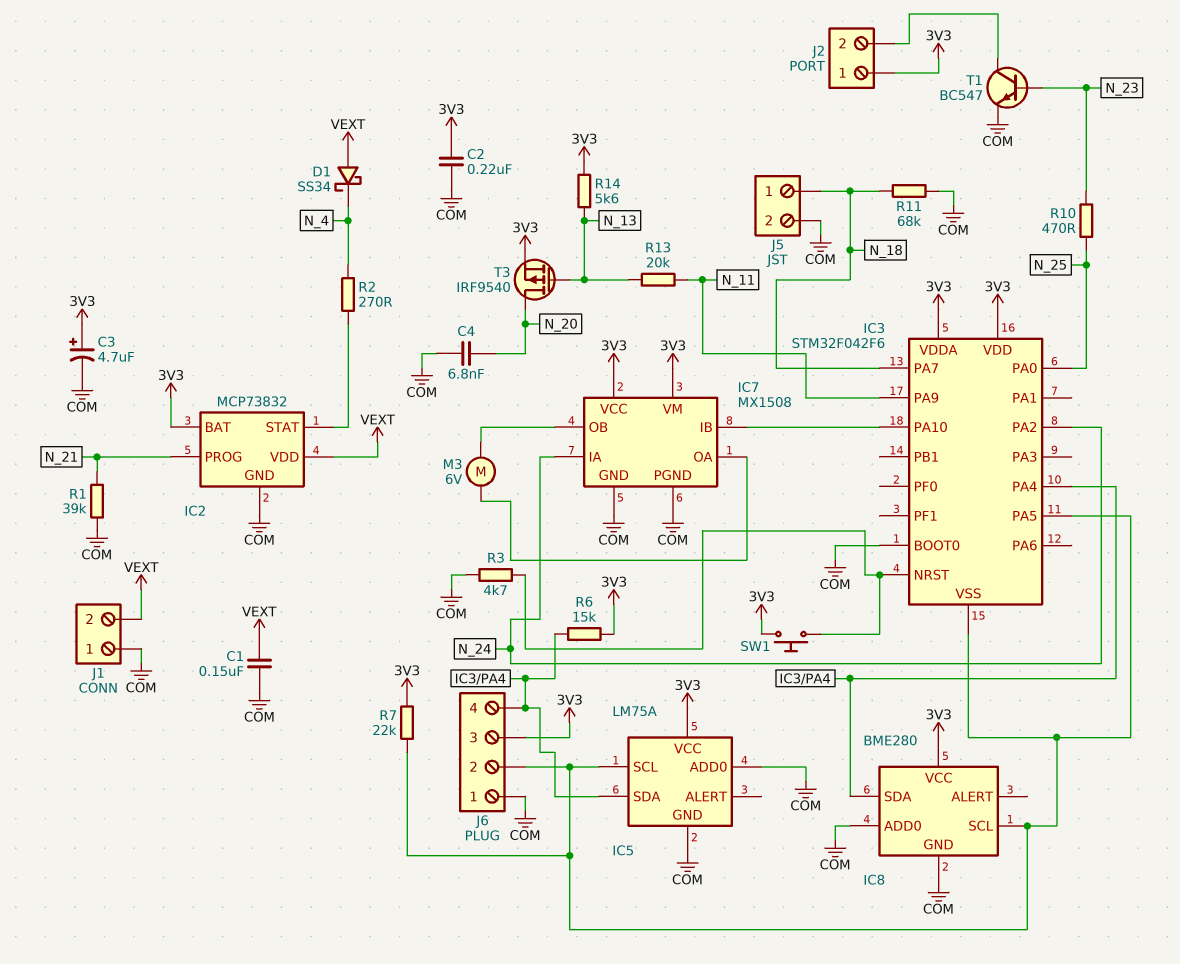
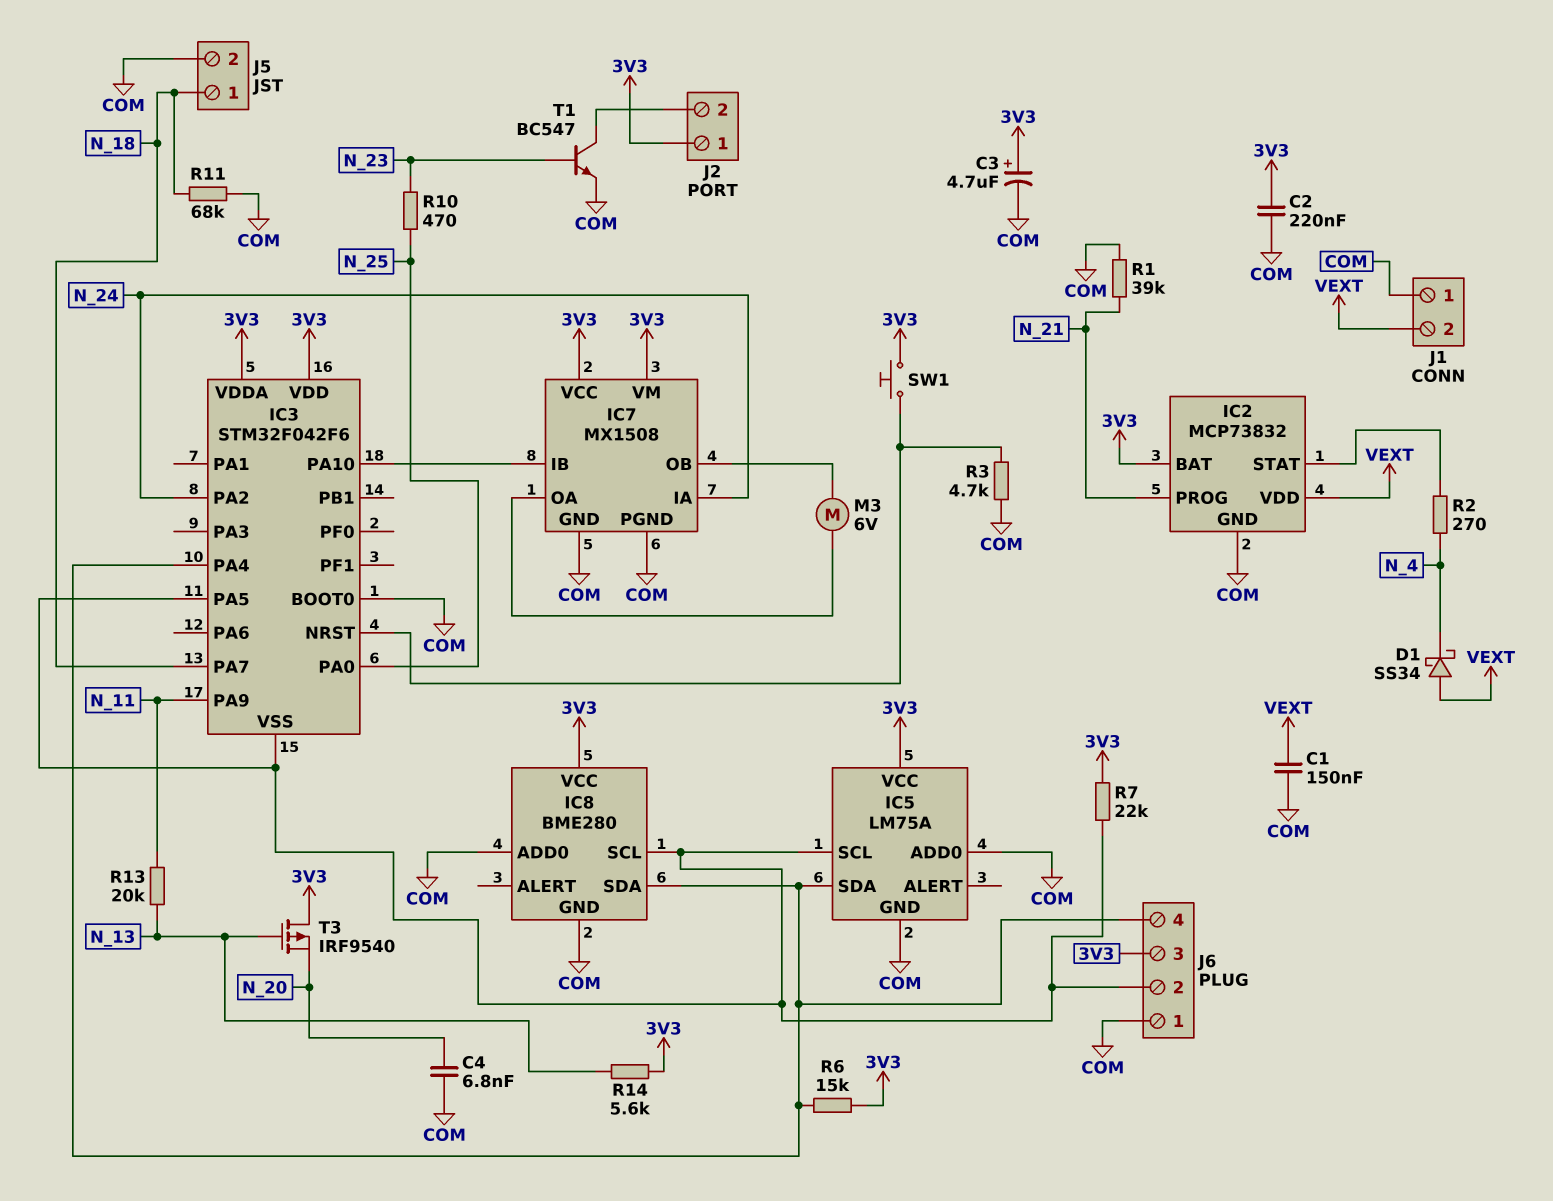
T3: PMOS IRF9540 (G N_13, D N_20, S 3V3) -> PMOS IRF9540 (G N_13, D 3V3, S N_20)

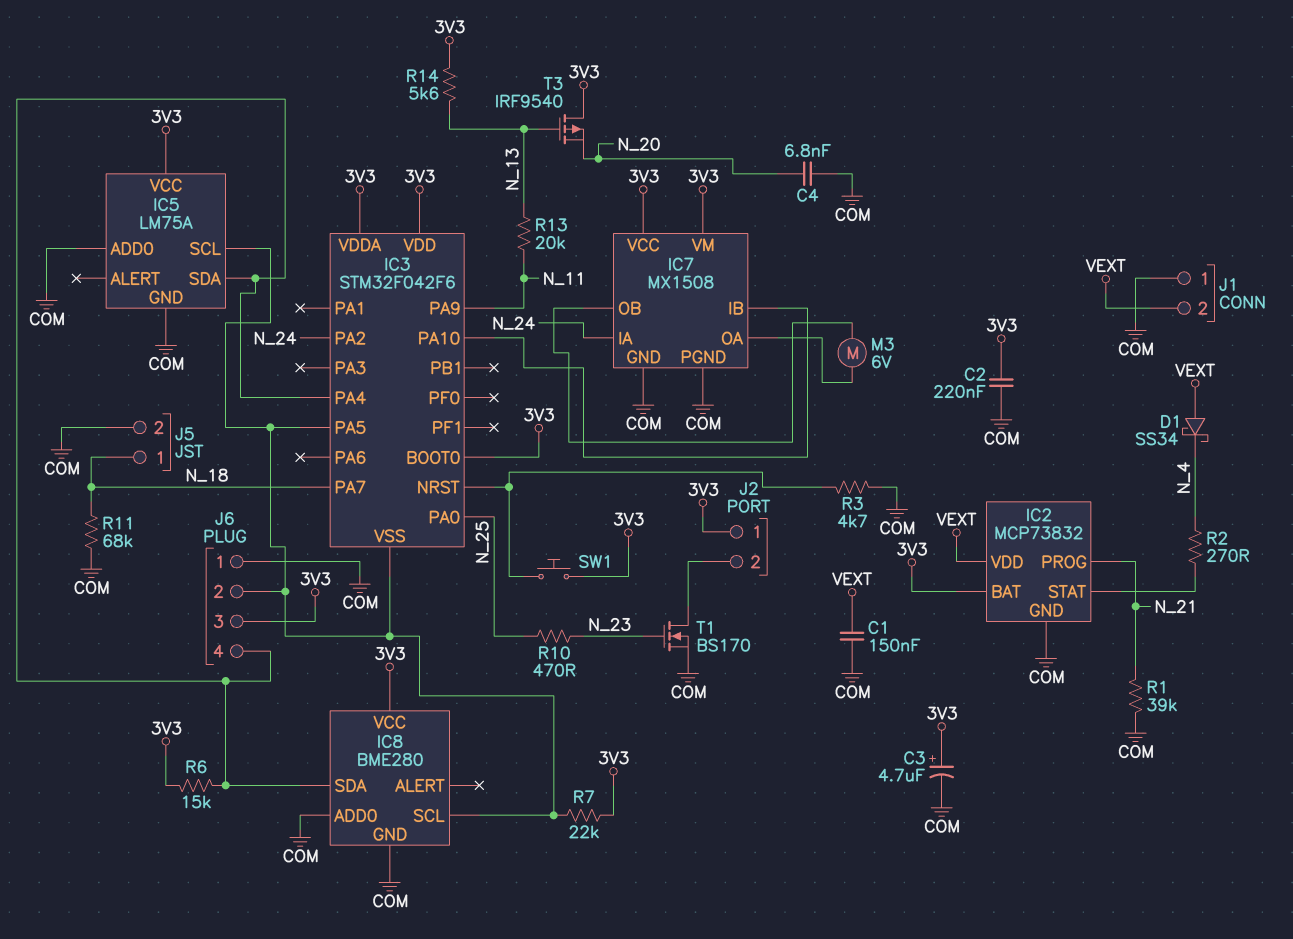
IC3 pin BOOT0: COM -> 3V3
T1: NPN BC547 (B N_23, C J2/2, E COM) -> NMOS BS170 (G N_23, D J2/2, S COM)

